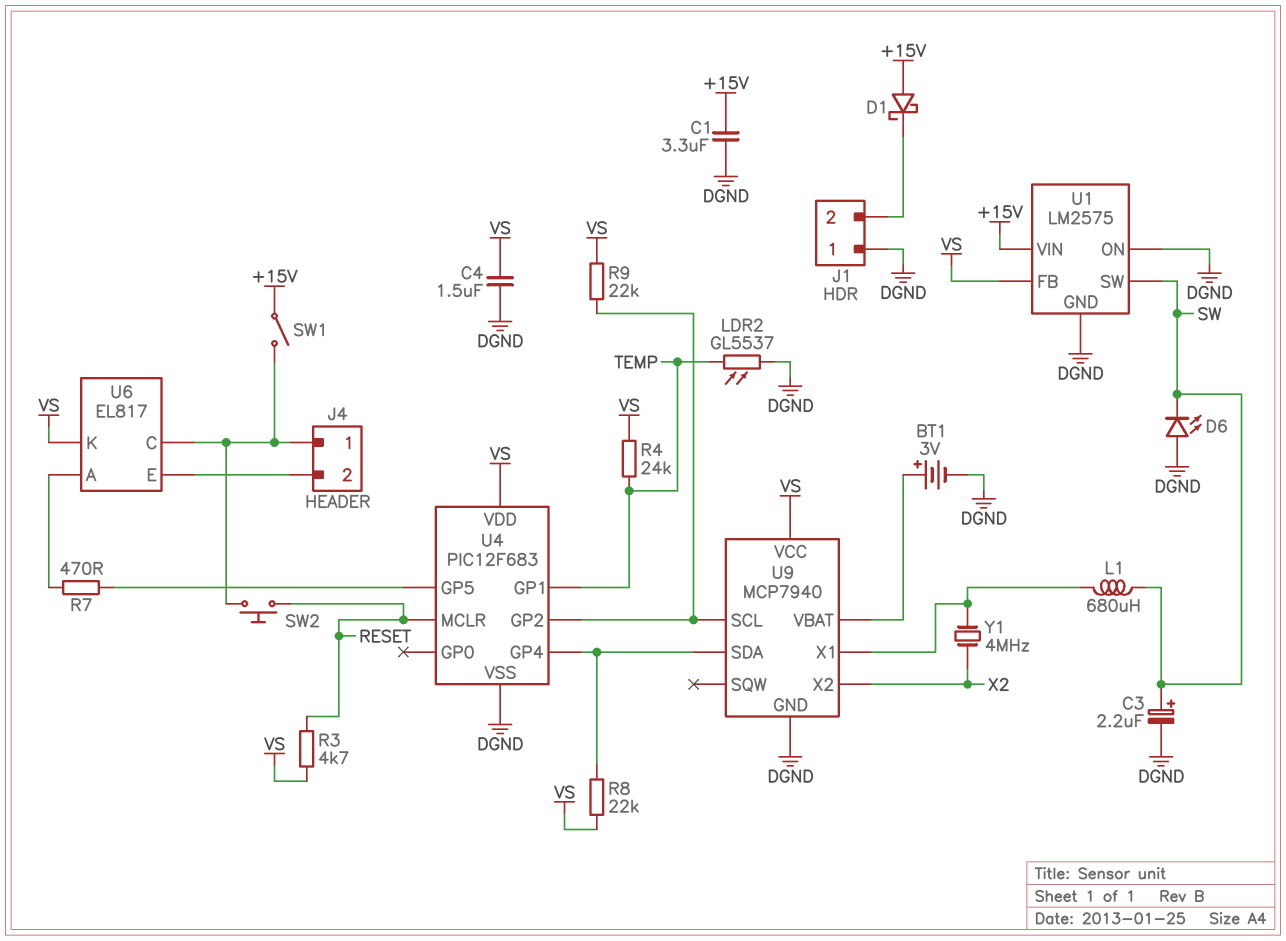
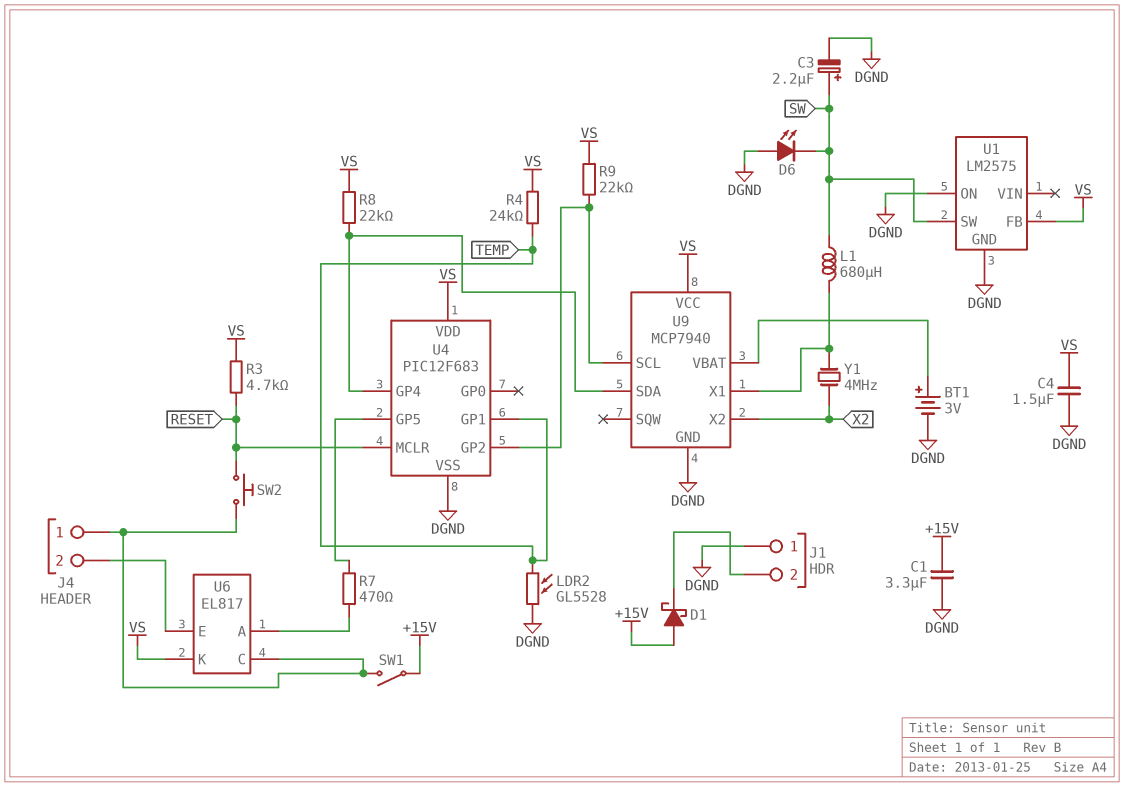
LDR2: GL5537 (DGND, TEMP) -> GL5528 (DGND, TEMP)
U1 pin VIN: +15V -> none

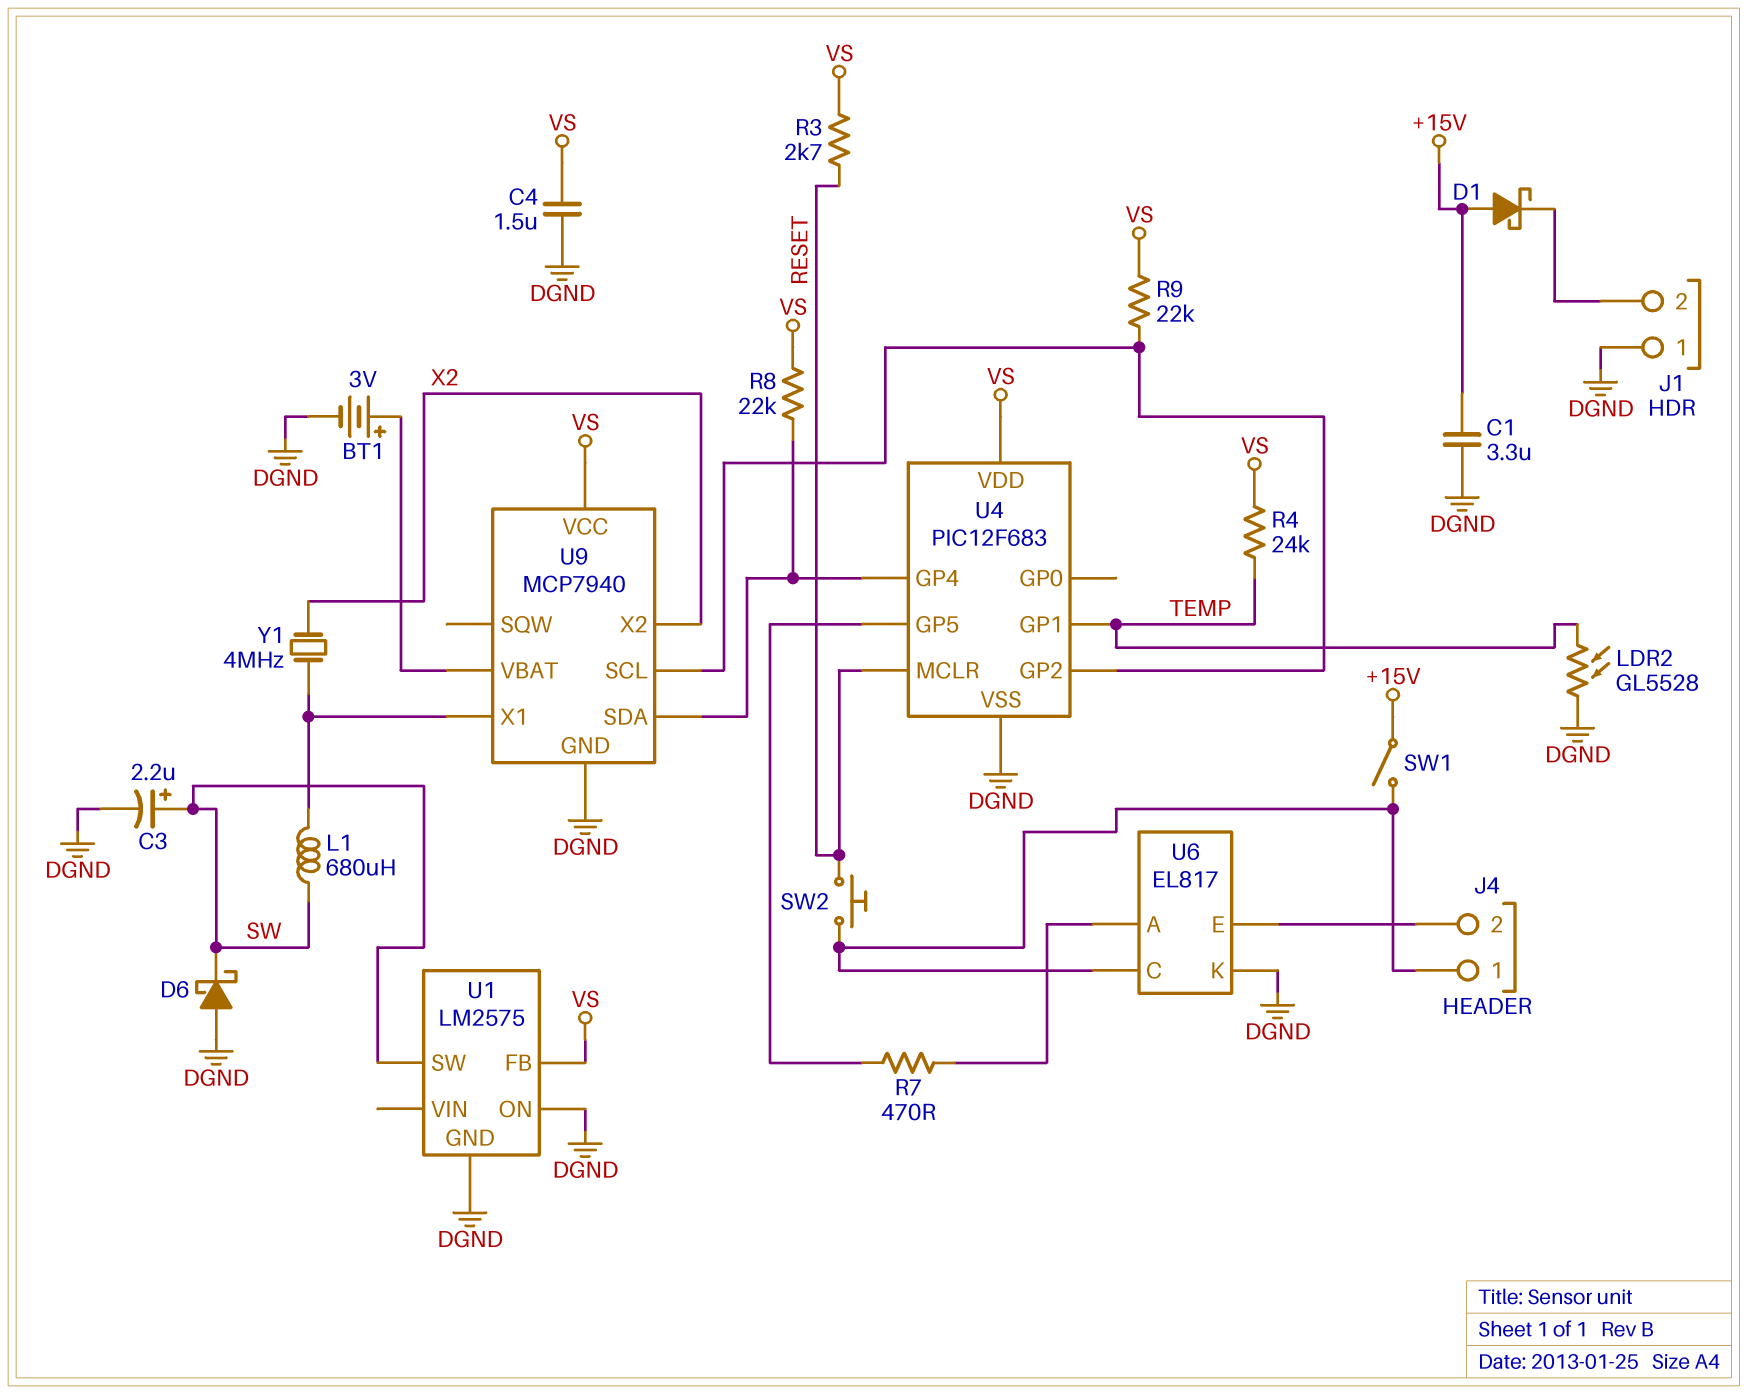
D6: LED (A DGND, K SW) -> schottky (A DGND, K SW)
R3: 4.7k (RESET, VS) -> 2.7k (RESET, VS)
U6 pin K: VS -> DGND

